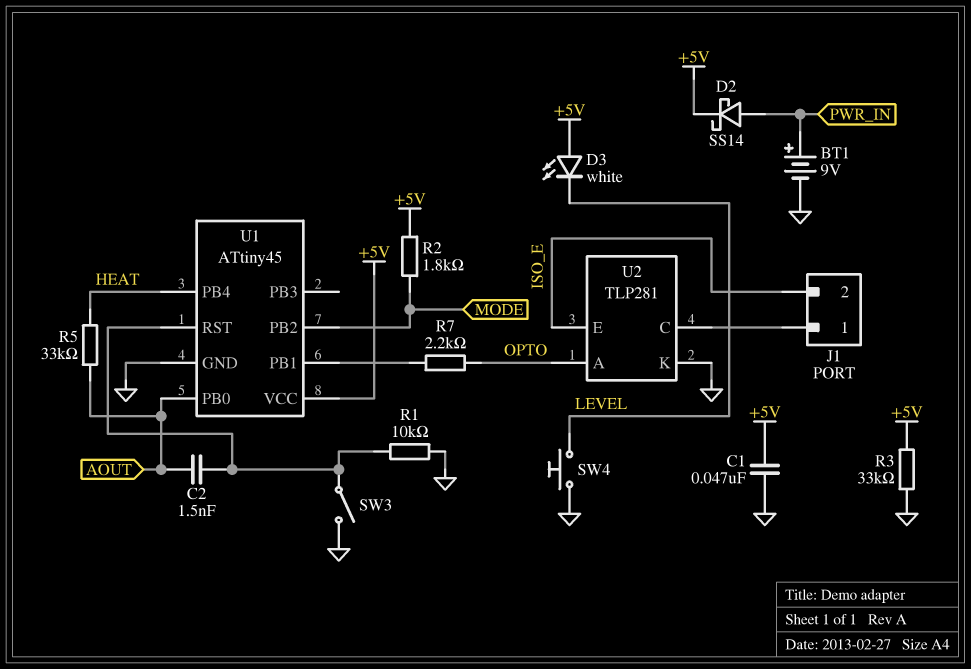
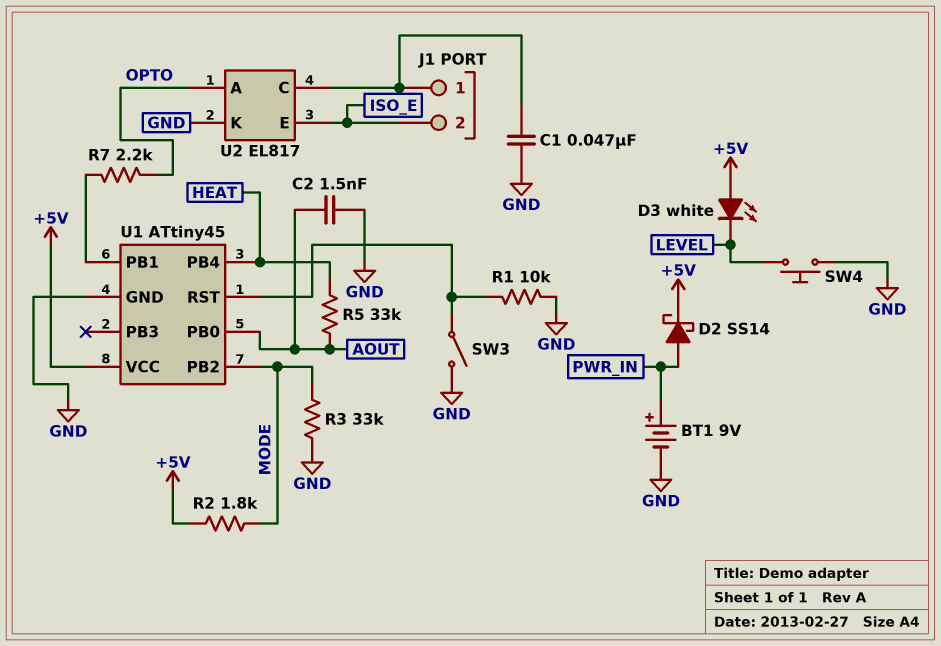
C1: 47nF (+5V, GND) -> 47nF (GND, J1/1)
C2: 1.5nF (AOUT, U1/RST) -> 1.5nF (AOUT, GND)
R3: 33k (+5V, GND) -> 33k (GND, MODE)
U2: TLP281 -> EL817

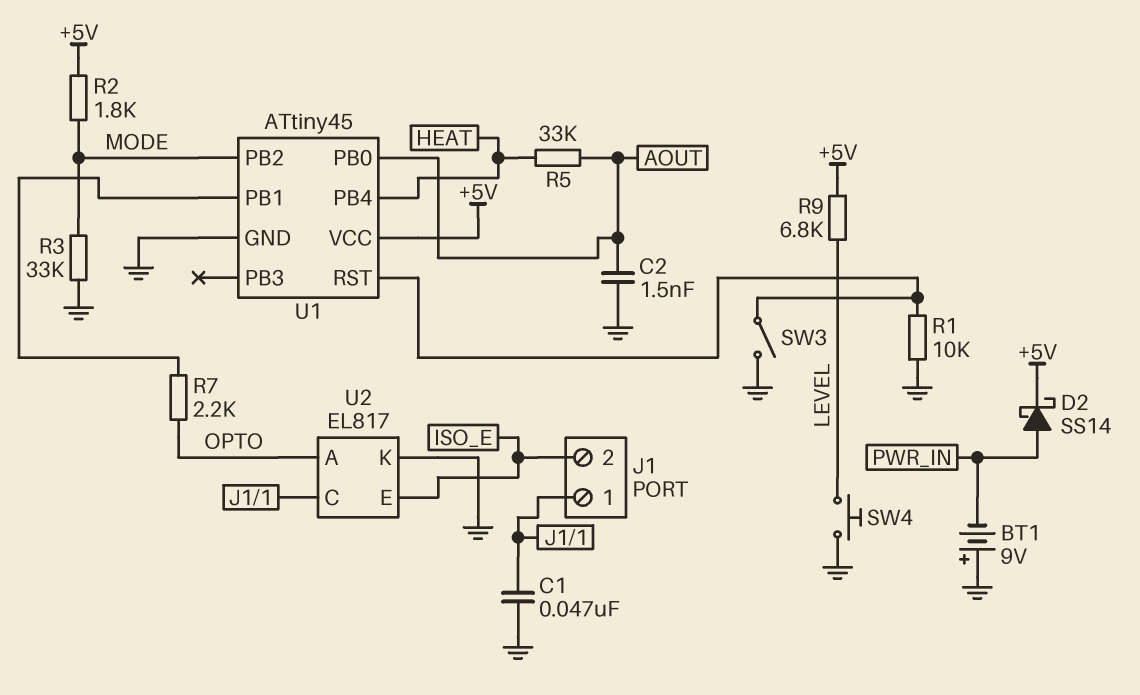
BT1: 9V (plus PWR_IN, minus GND) -> 9V (plus GND, minus PWR_IN)
D3: LED white (A +5V, K LEVEL) -> none
R9: none -> 6.8k (+5V, LEVEL)

